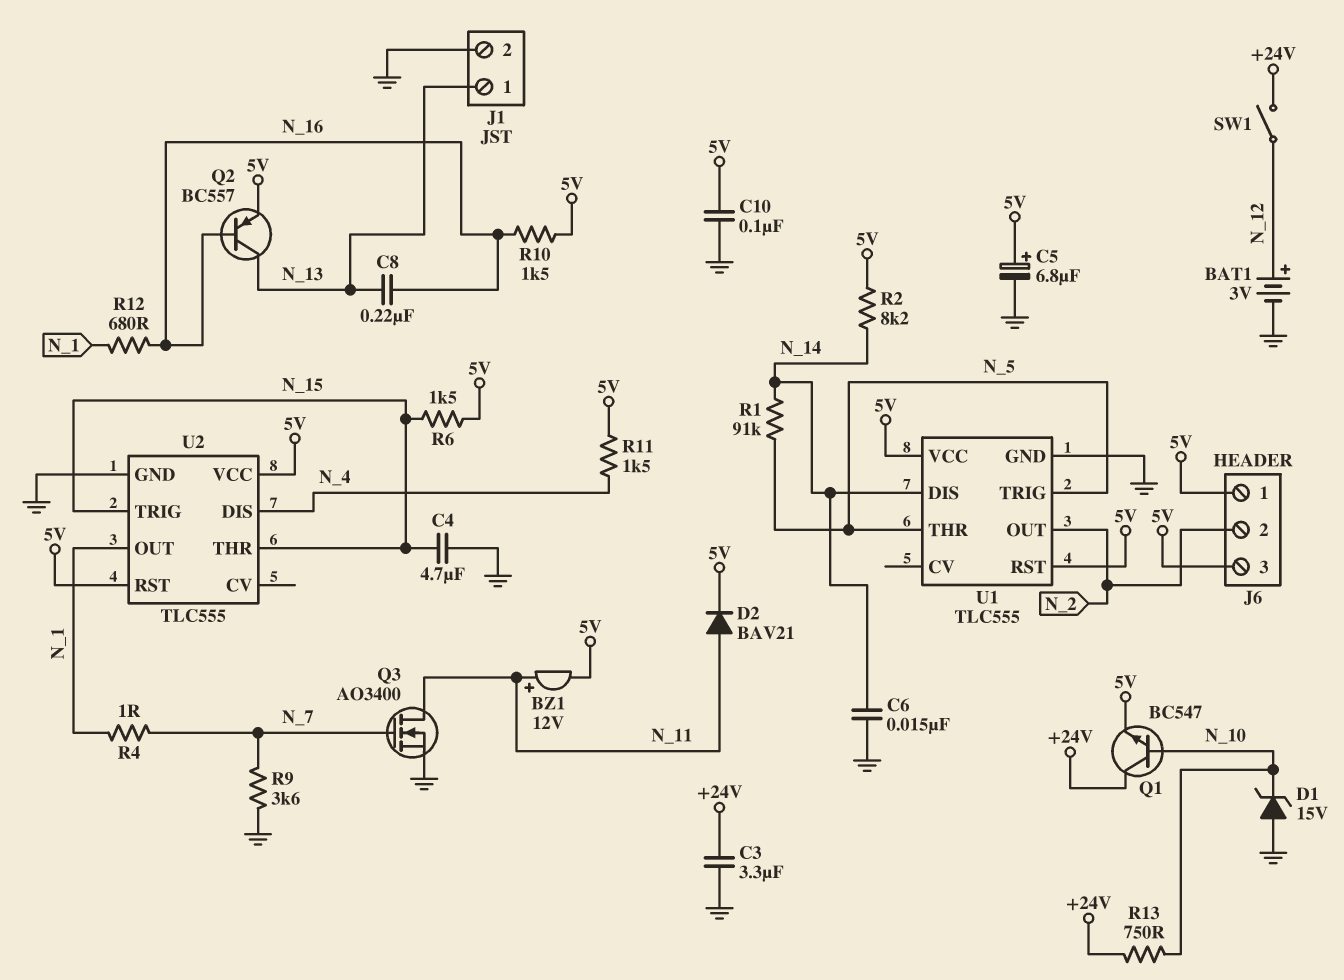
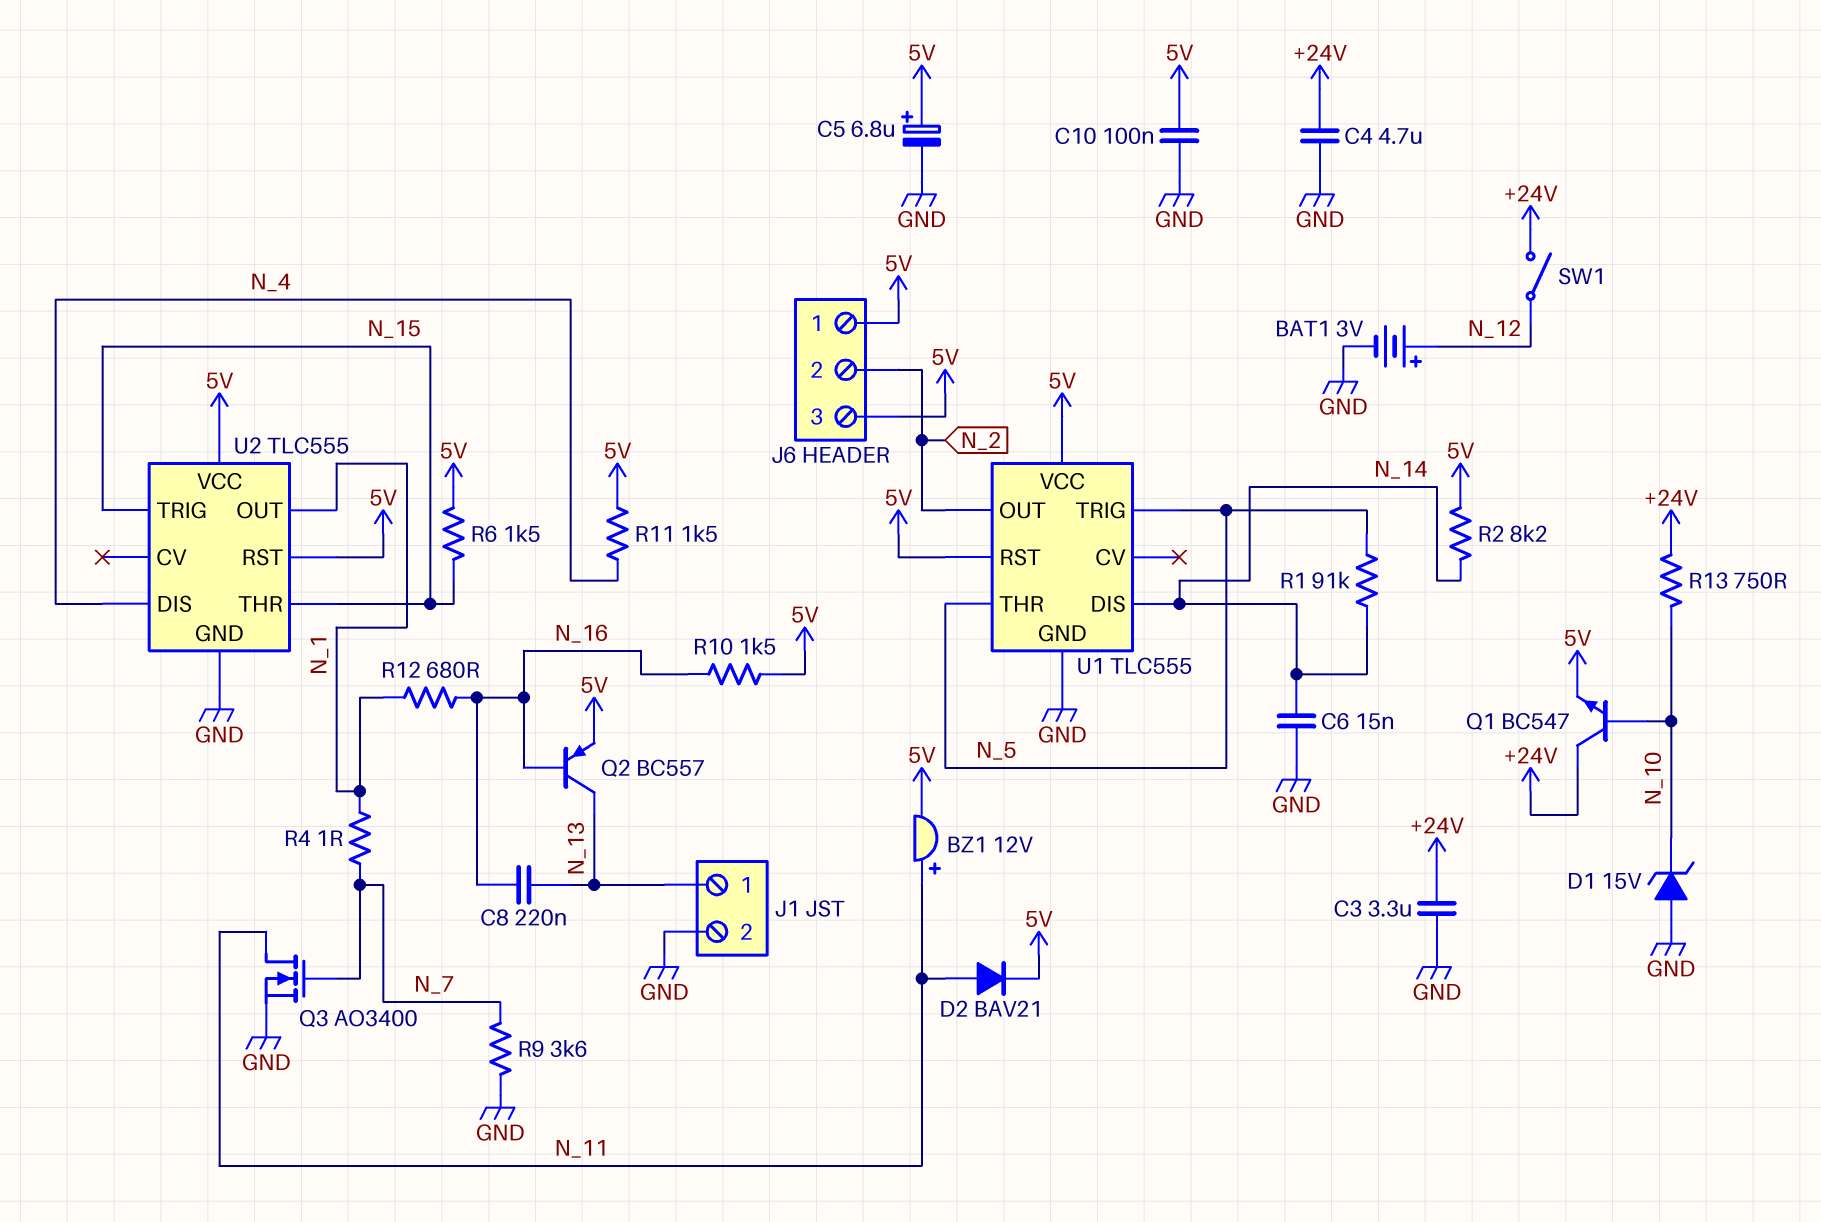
C4: 4.7uF (GND, N_15) -> 4.7uF (+24V, GND)

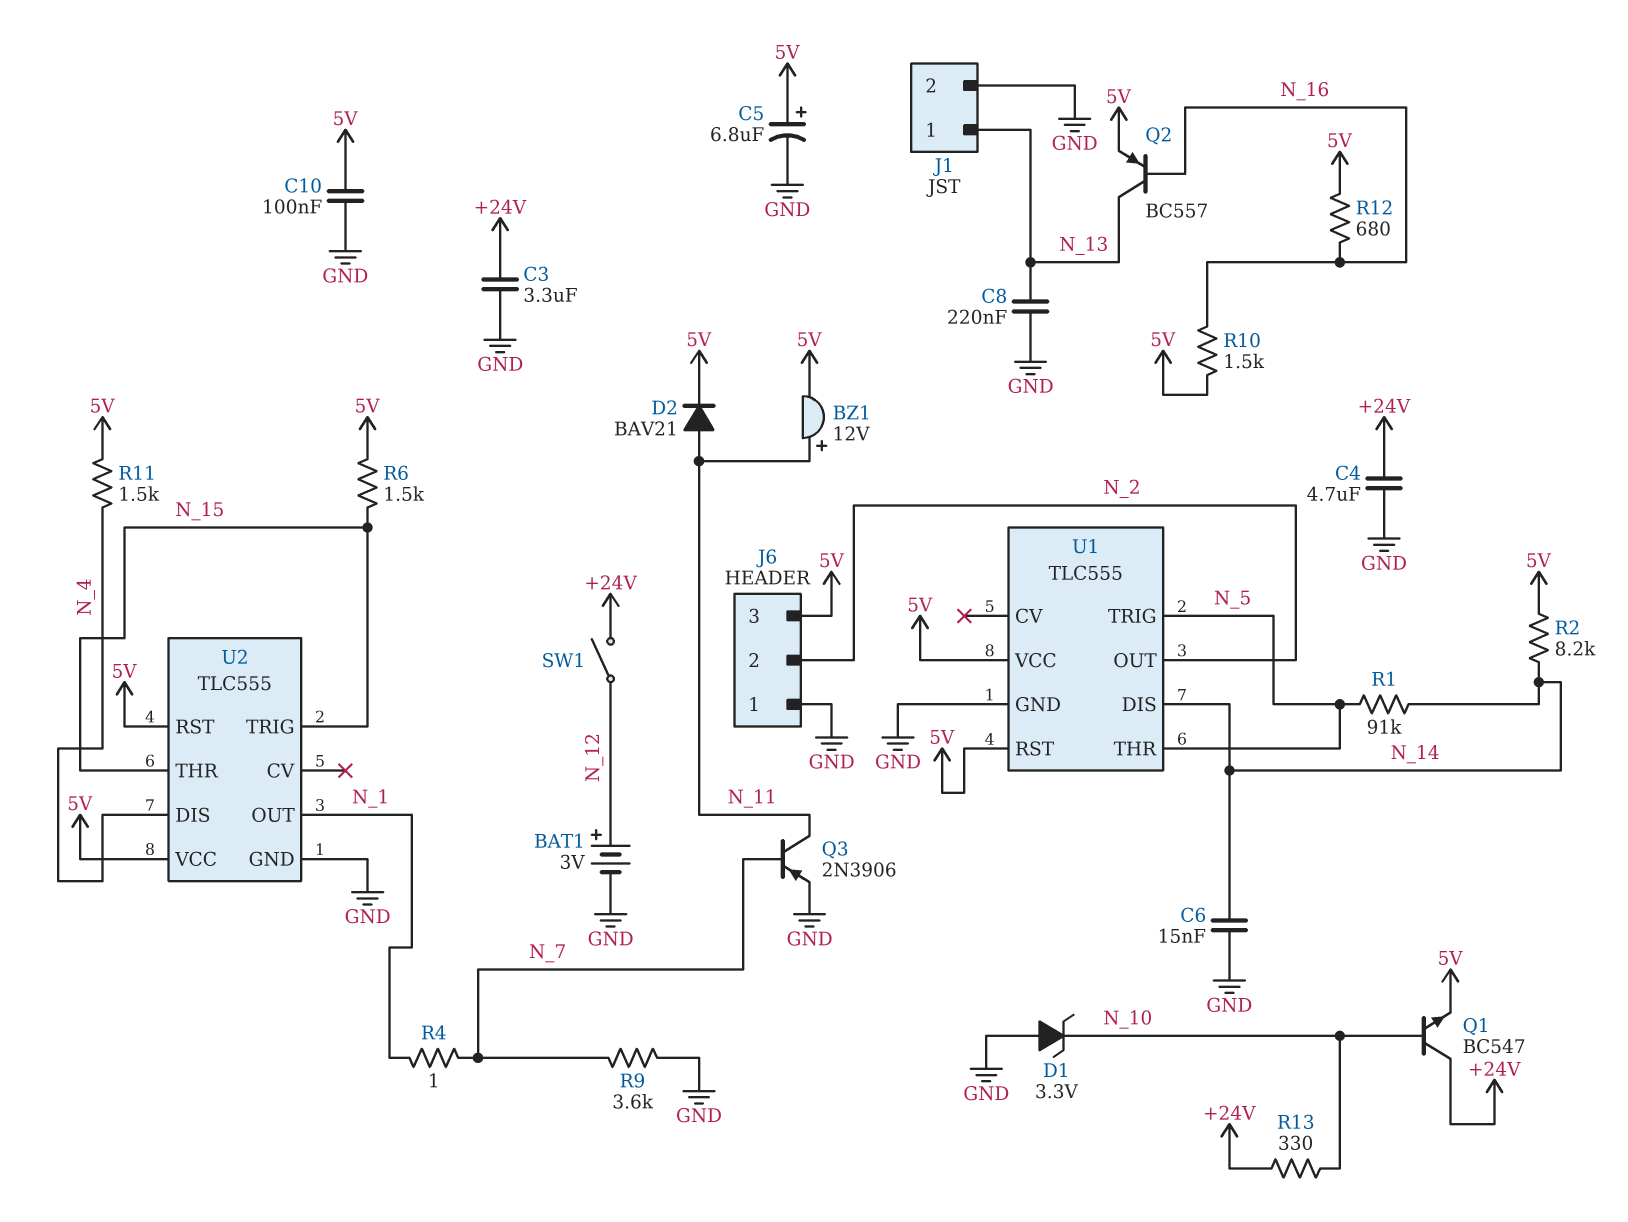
C8: 220nF (N_13, N_16) -> 220nF (GND, N_13)
D1: zener 15V (A GND, K N_10) -> zener 3.3V (A GND, K N_10)
J6 pin 1: 5V -> GND
Q3: NMOS AO3400 (G N_7, D N_11, S GND) -> PNP 2N3906 (B N_7, C N_11, E GND)
R12: 680 (N_1, N_16) -> 680 (5V, N_16)
R13: 750 (+24V, N_10) -> 330 (+24V, N_10)

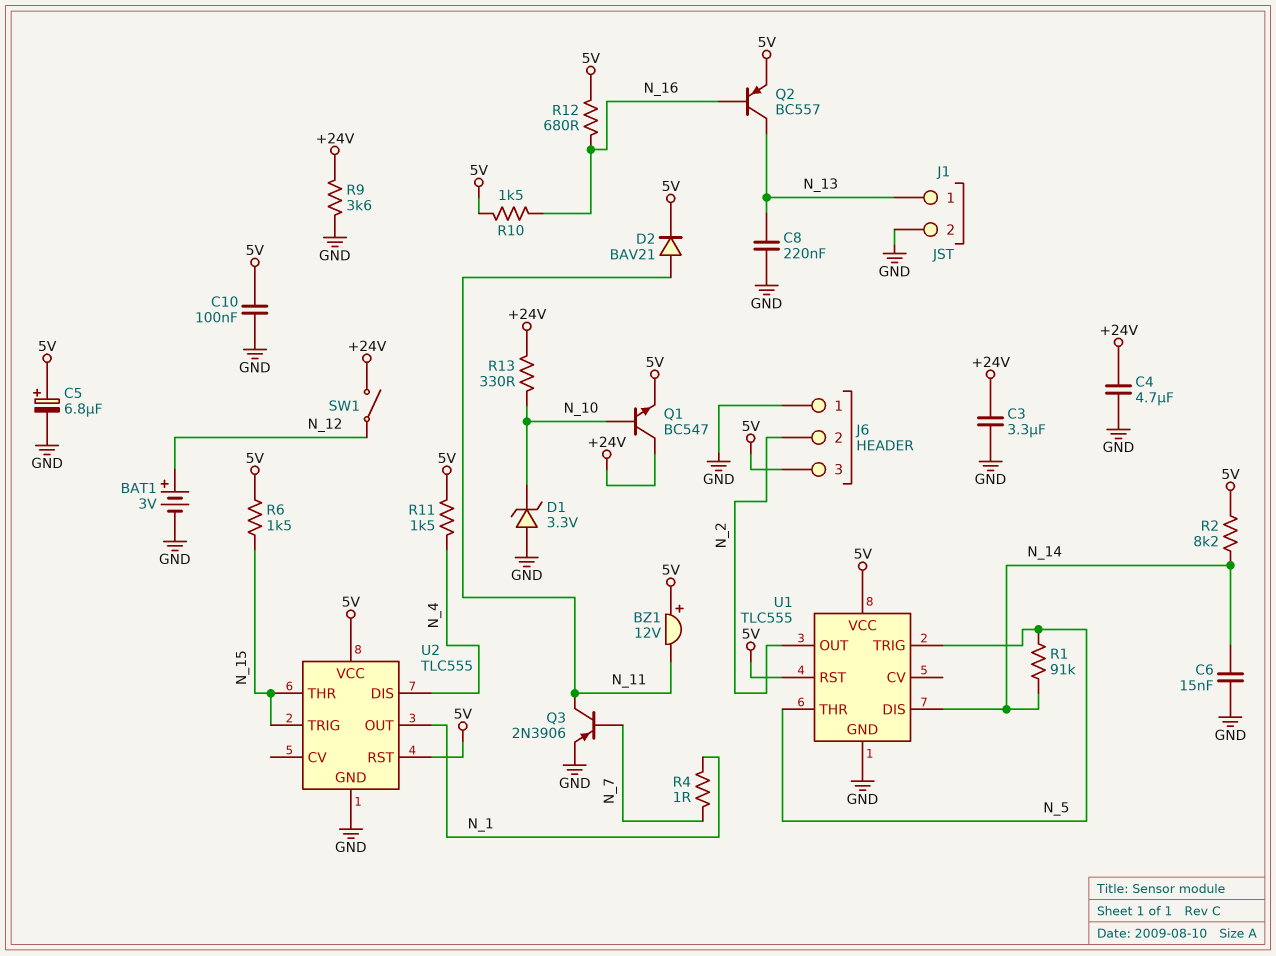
BZ1: buzzer 12V (plus N_11, minus 5V) -> buzzer 12V (plus 5V, minus N_11)
R9: 3.6k (GND, N_7) -> 3.6k (+24V, GND)

